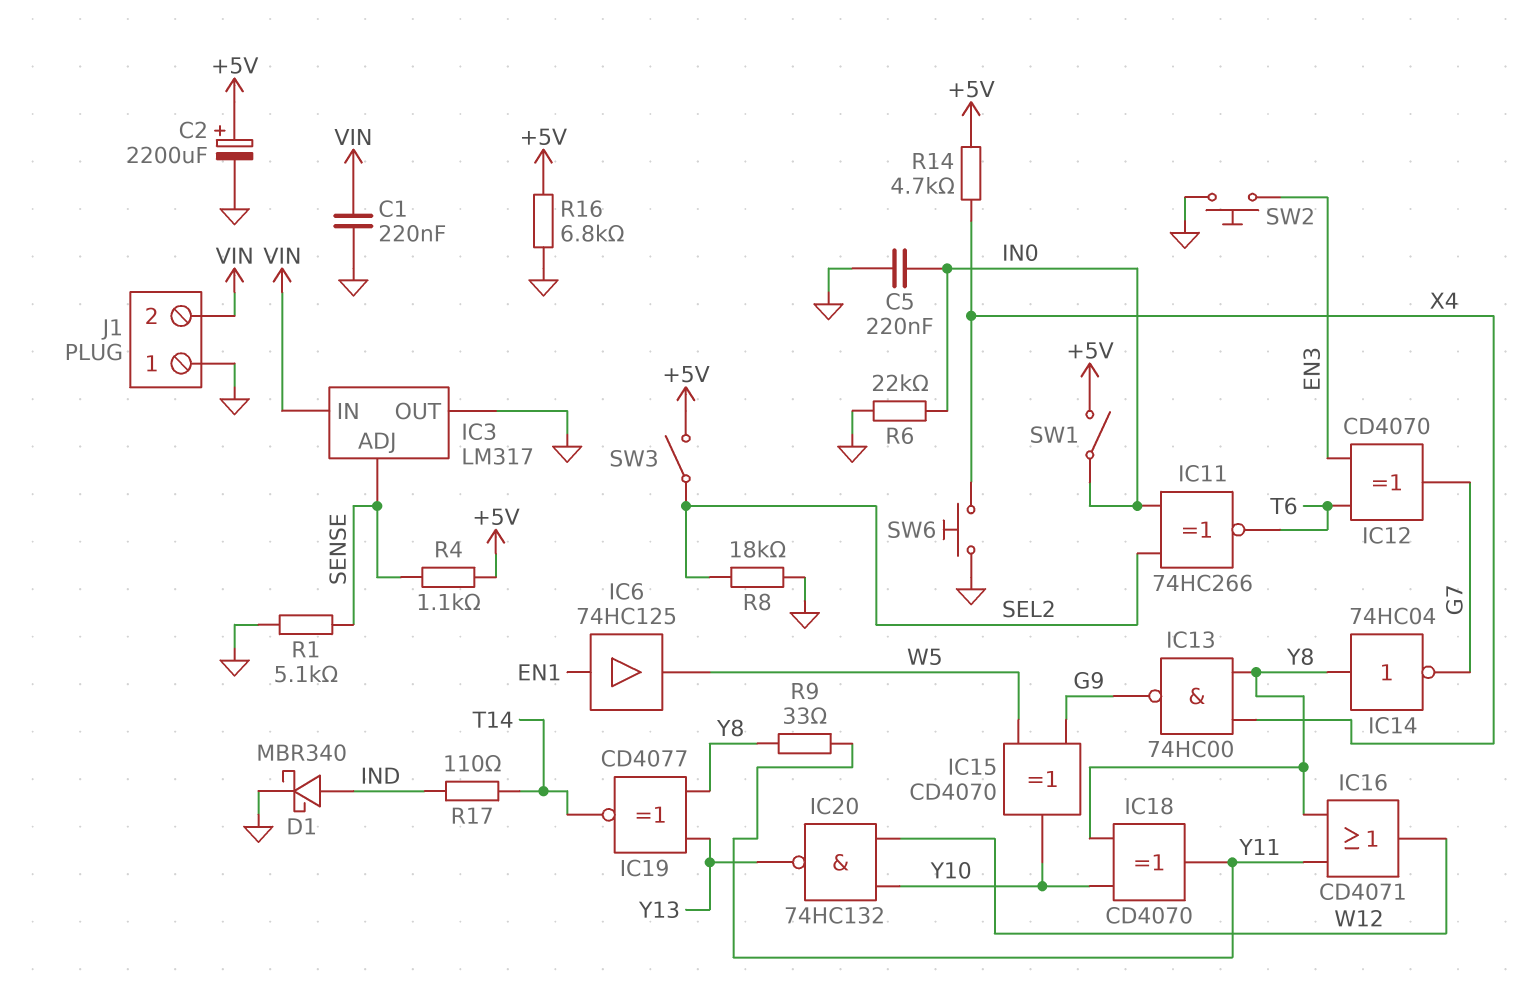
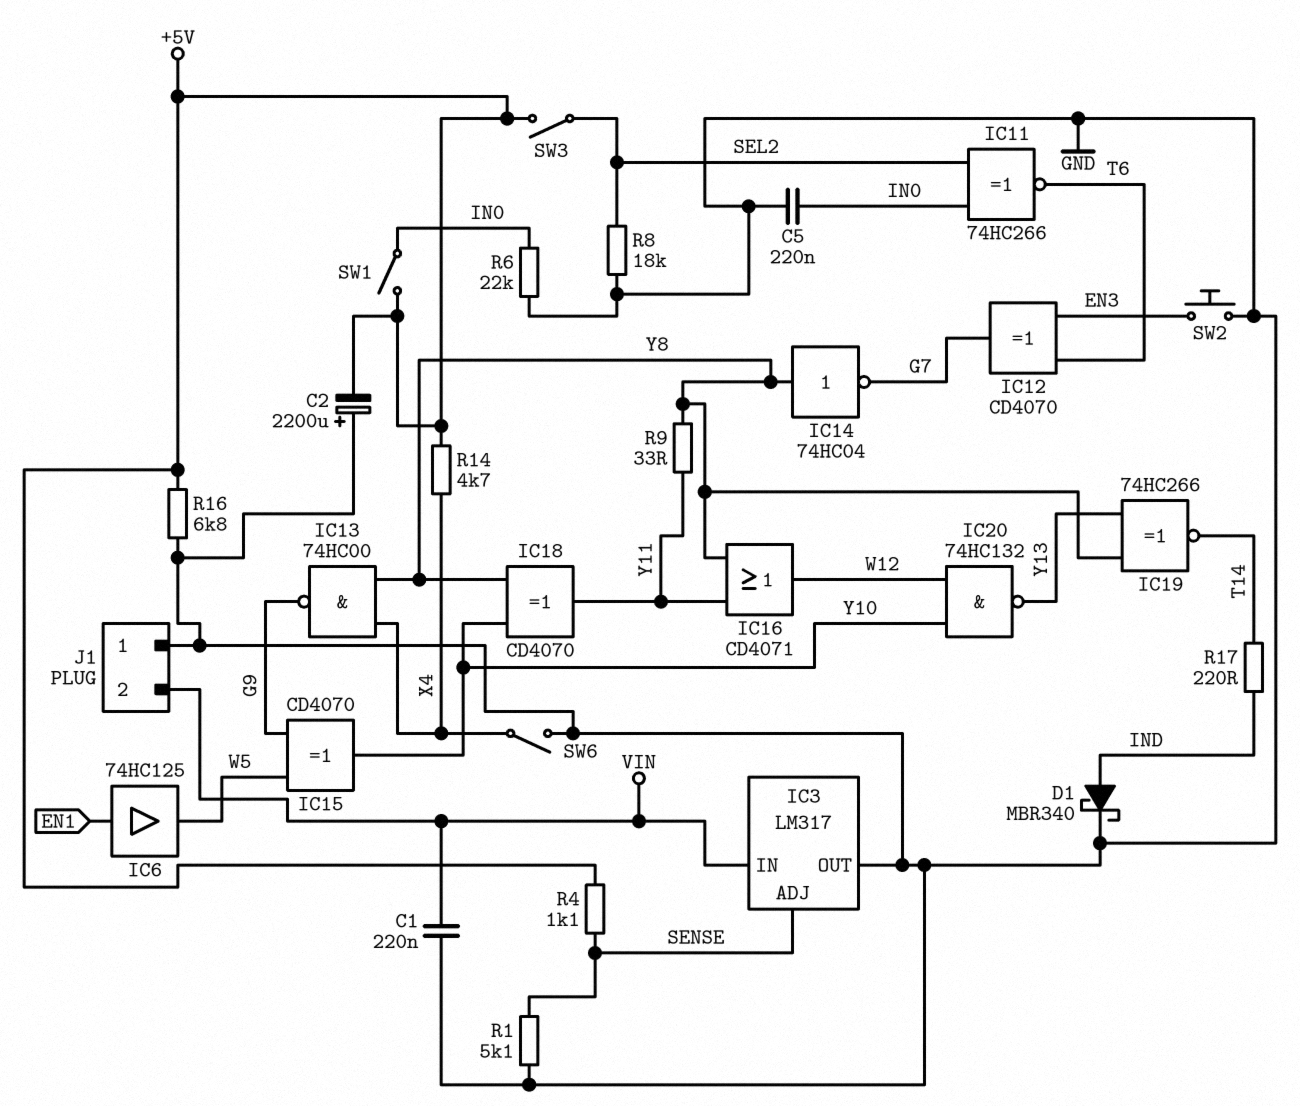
C2: 2200uF (plus +5V, minus GND) -> 2200uF (plus GND, minus +5V)
IC19: XNOR CD4077 (in Y8, in Y13, out T14) -> XNOR 74HC266 (in Y8, in Y13, out T14)
R17: 110 (IND, T14) -> 220 (IND, T14)
SW6: button (GND, X4) -> switch (GND, X4)

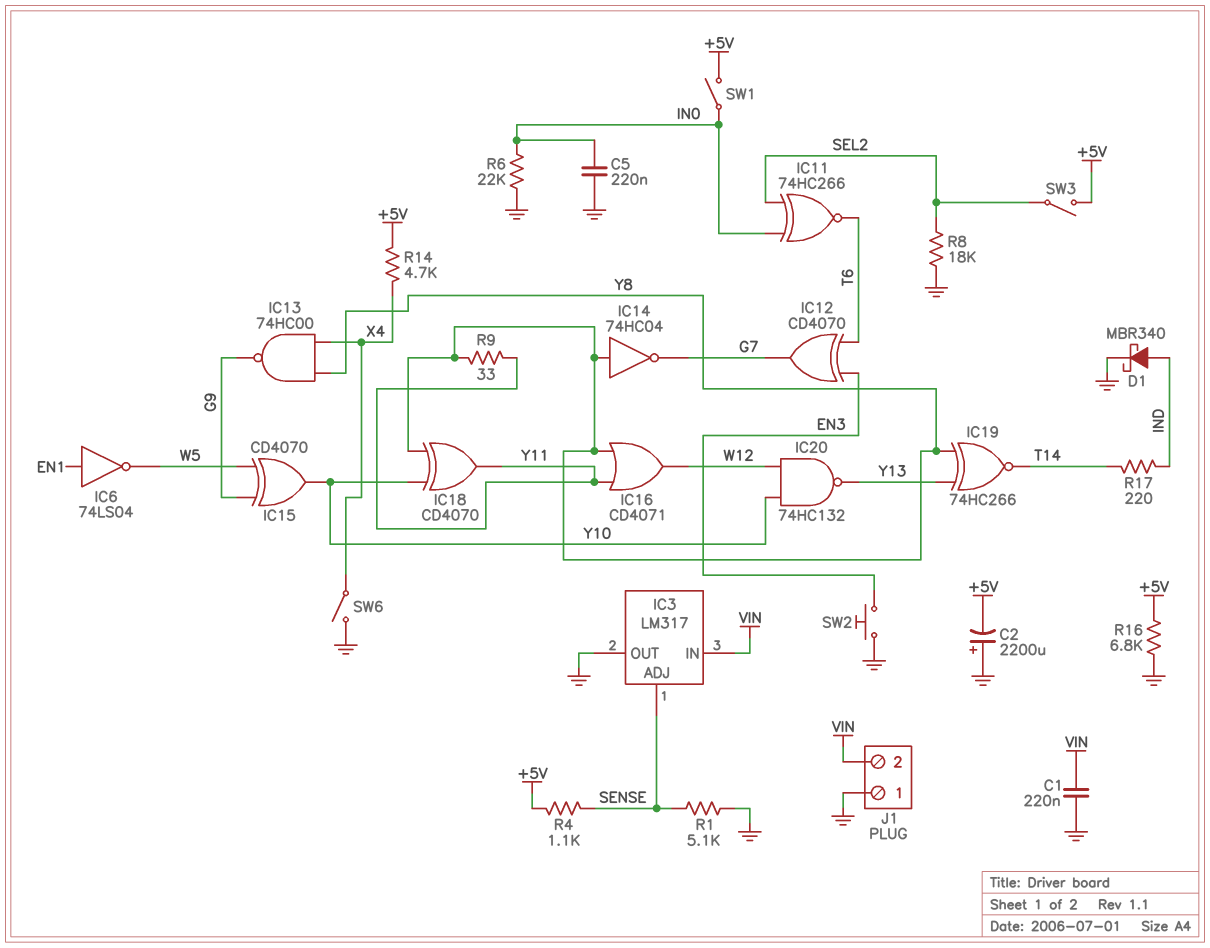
IC6: buffer 74HC125 (in EN1, out W5) -> NOT 74LS04 (in EN1, out W5)

